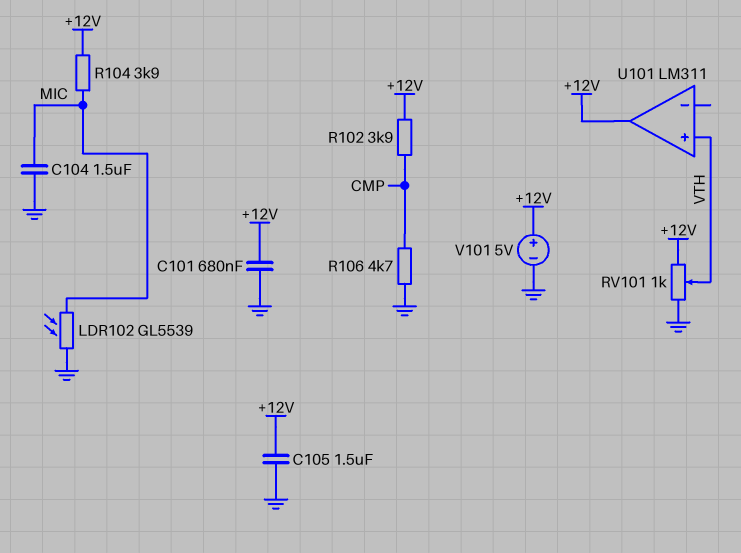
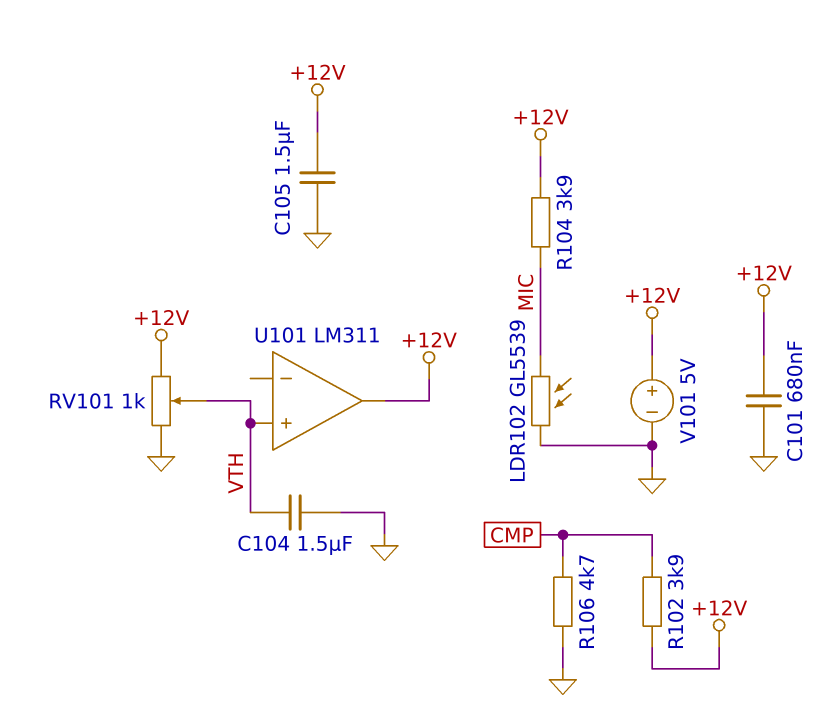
C104: 1.5uF (GND, MIC) -> 1.5uF (GND, VTH)

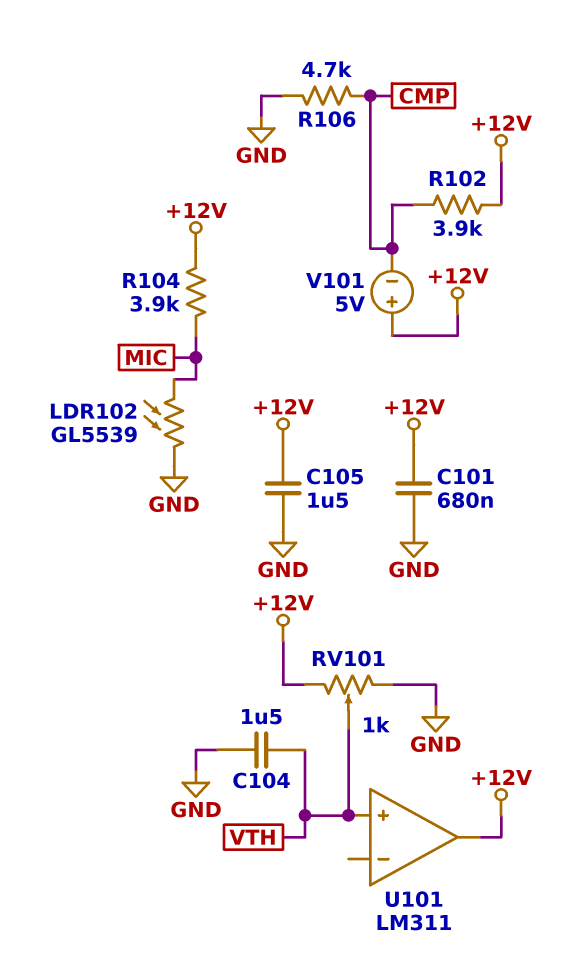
V101: 5V (plus +12V, minus GND) -> 5V (plus +12V, minus CMP)

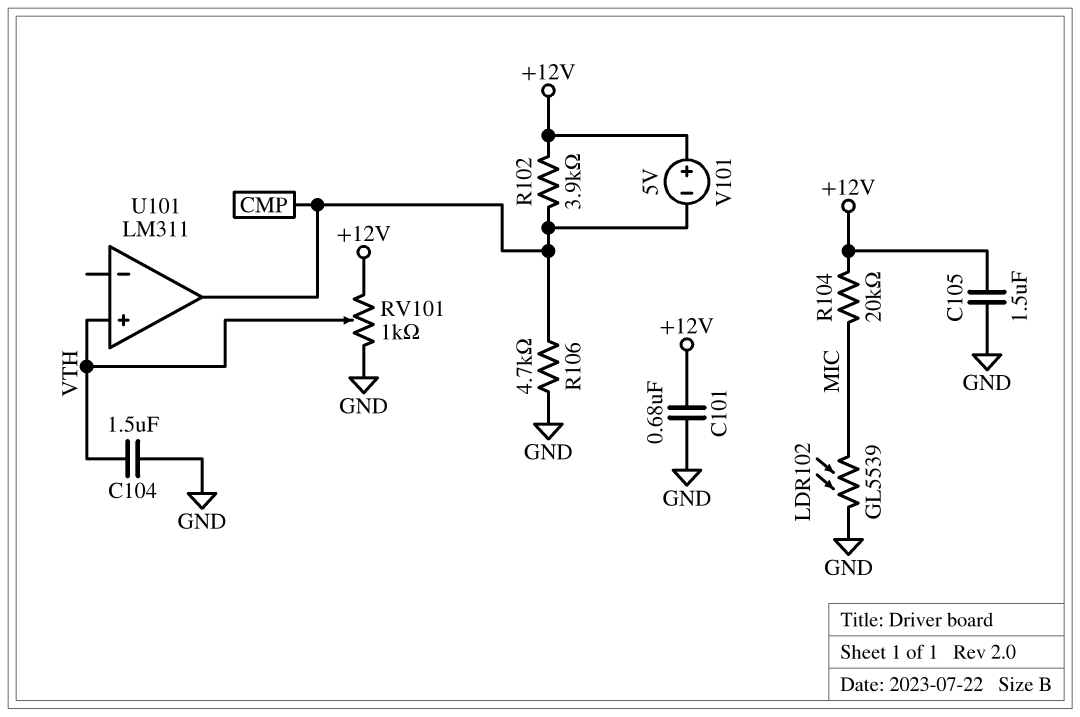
R104: 3.9k (+12V, MIC) -> 20k (+12V, MIC)
U101 pin out: +12V -> CMP

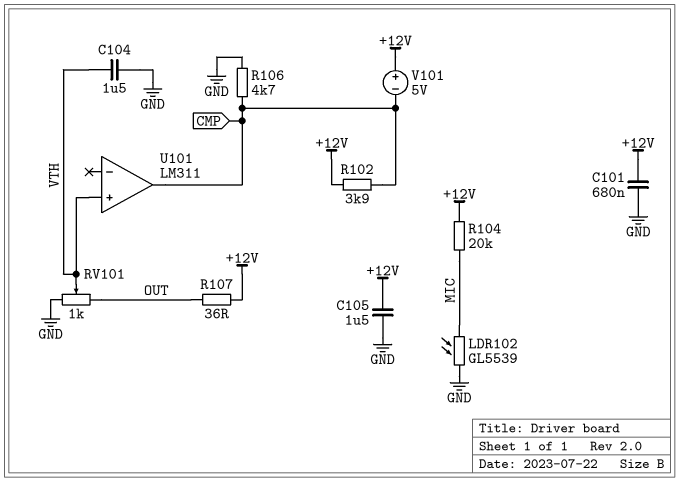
R107: none -> 36 (+12V, OUT)
RV101: 1k (+12V, GND, wiper VTH) -> 1k (GND, OUT, wiper VTH)

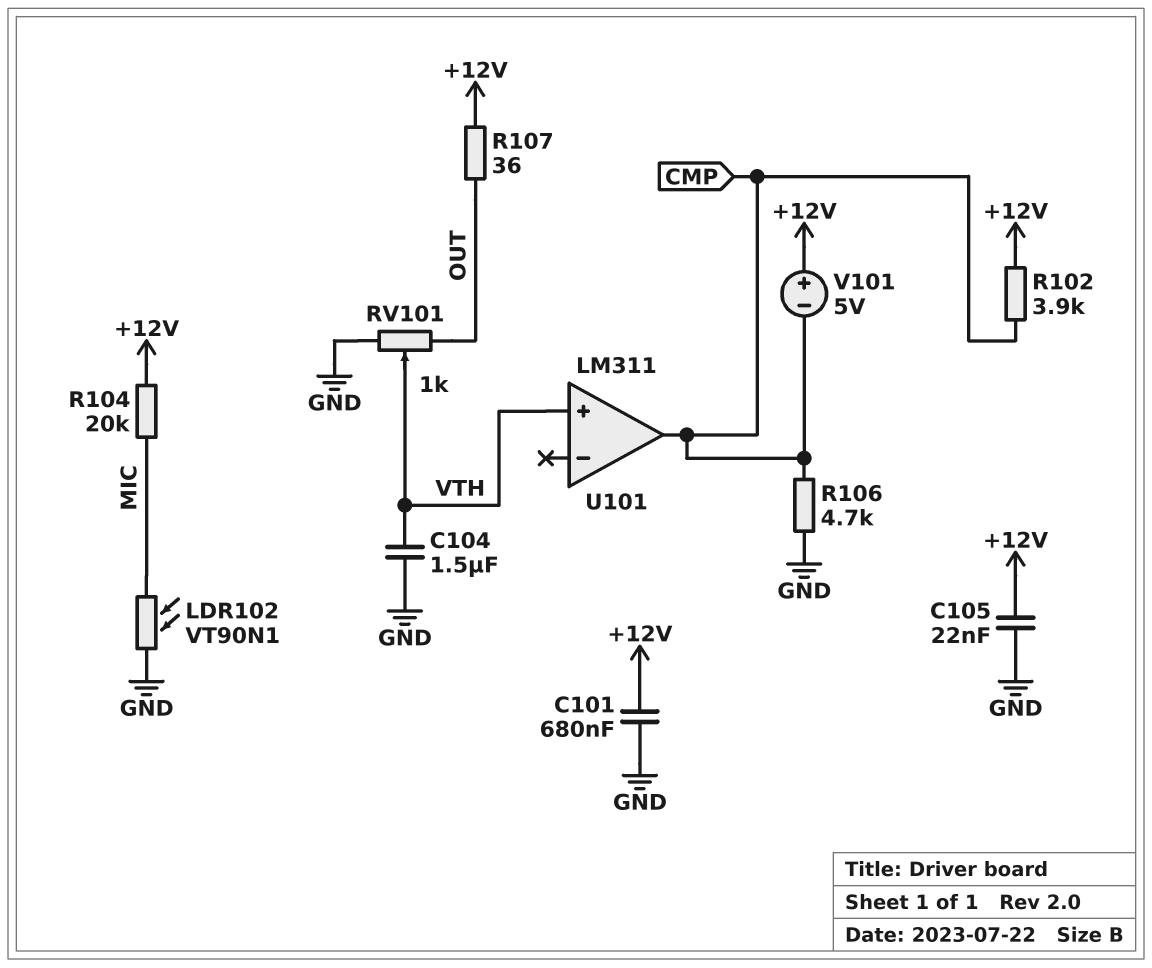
C105: 1.5uF (+12V, GND) -> 22nF (+12V, GND)
LDR102: GL5539 (GND, MIC) -> VT90N1 (GND, MIC)

